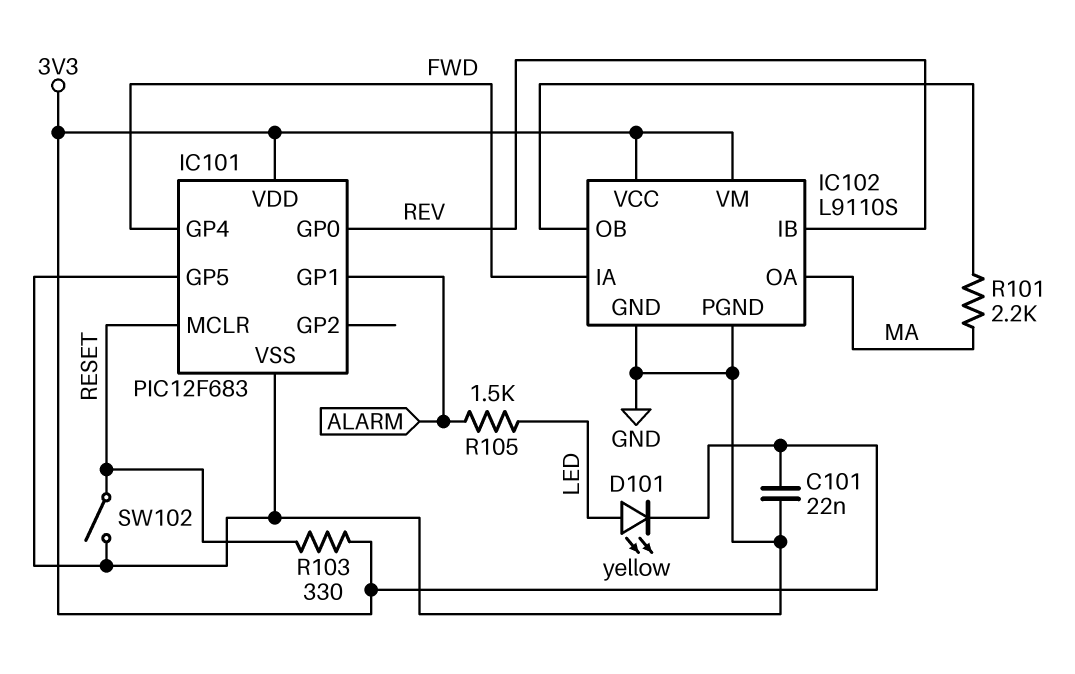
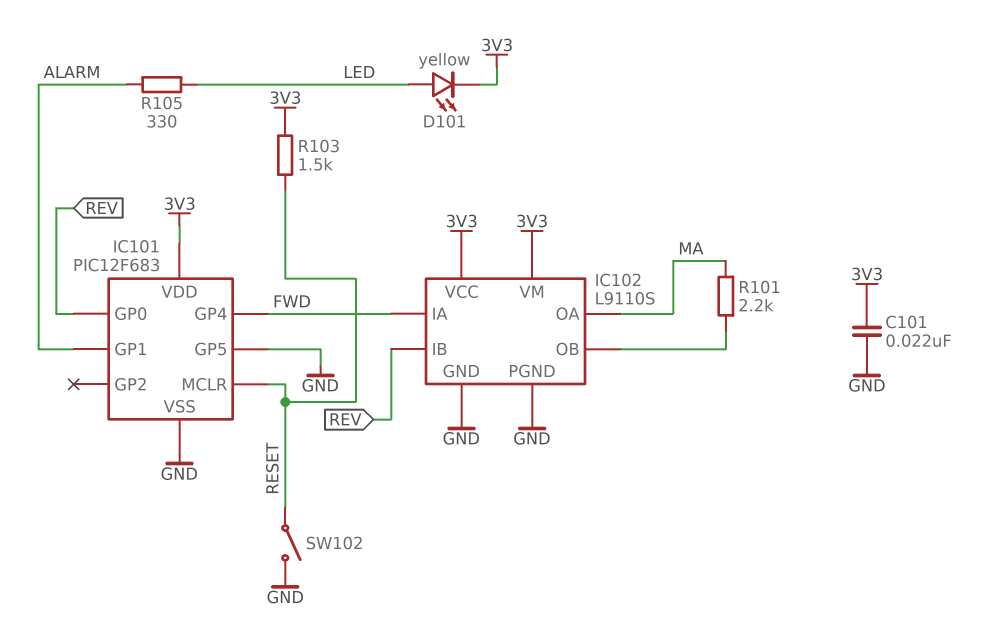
R103: 330 (3V3, RESET) -> 1.5k (3V3, RESET)
R105: 1.5k (ALARM, LED) -> 330 (ALARM, LED)

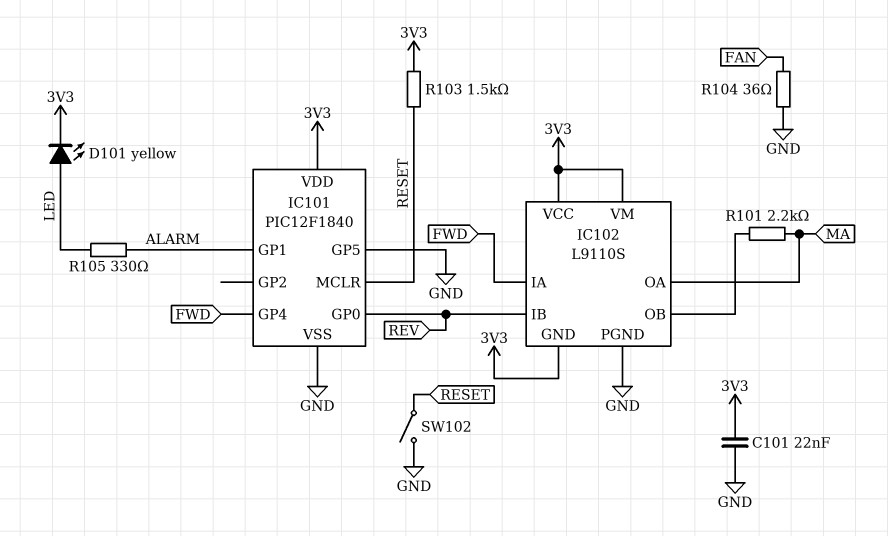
IC101: PIC12F683 -> PIC12F1840
IC102 pin GND: GND -> 3V3
R104: none -> 36 (FAN, GND)

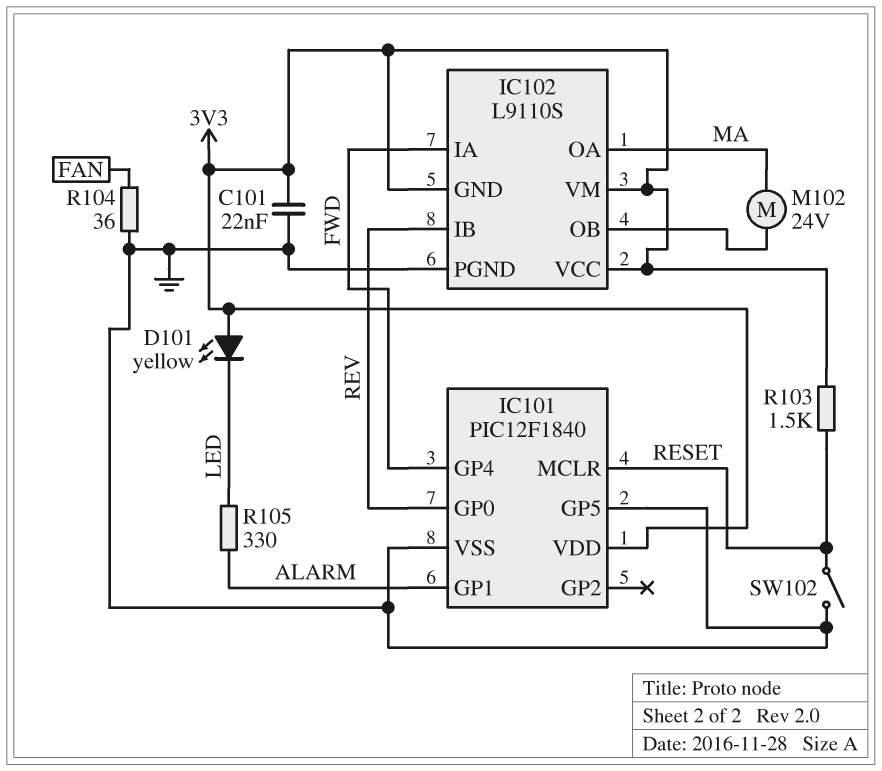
D101: LED yellow (A LED, K 3V3) -> LED yellow (A 3V3, K LED)
M102: none -> motor 24V (IC102/OB, MA)
R101: 2.2k (IC102/OB, MA) -> none

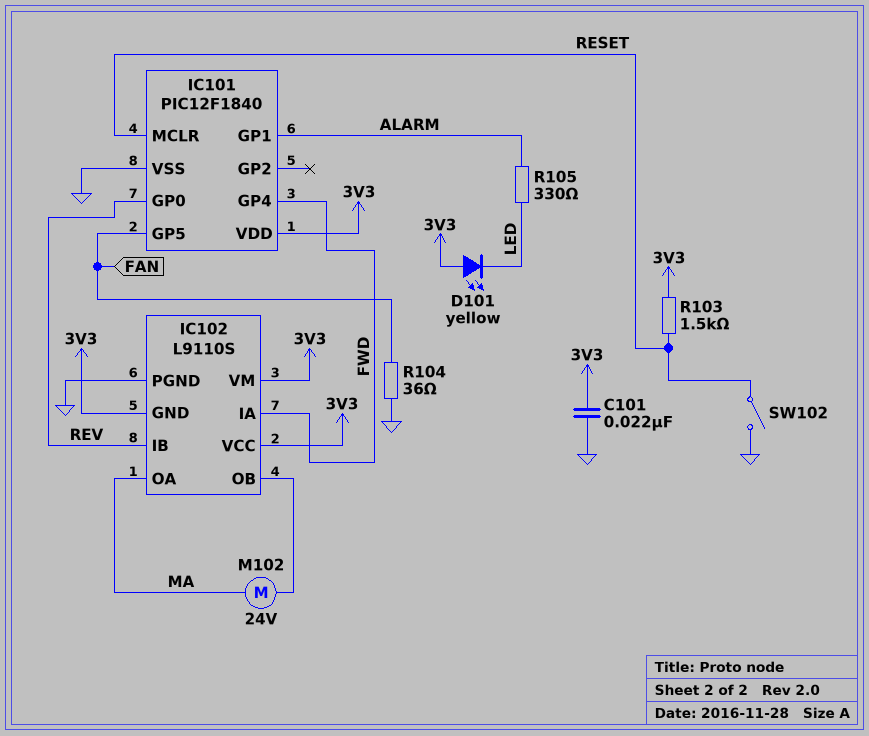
IC101 pin GP5: GND -> FAN

